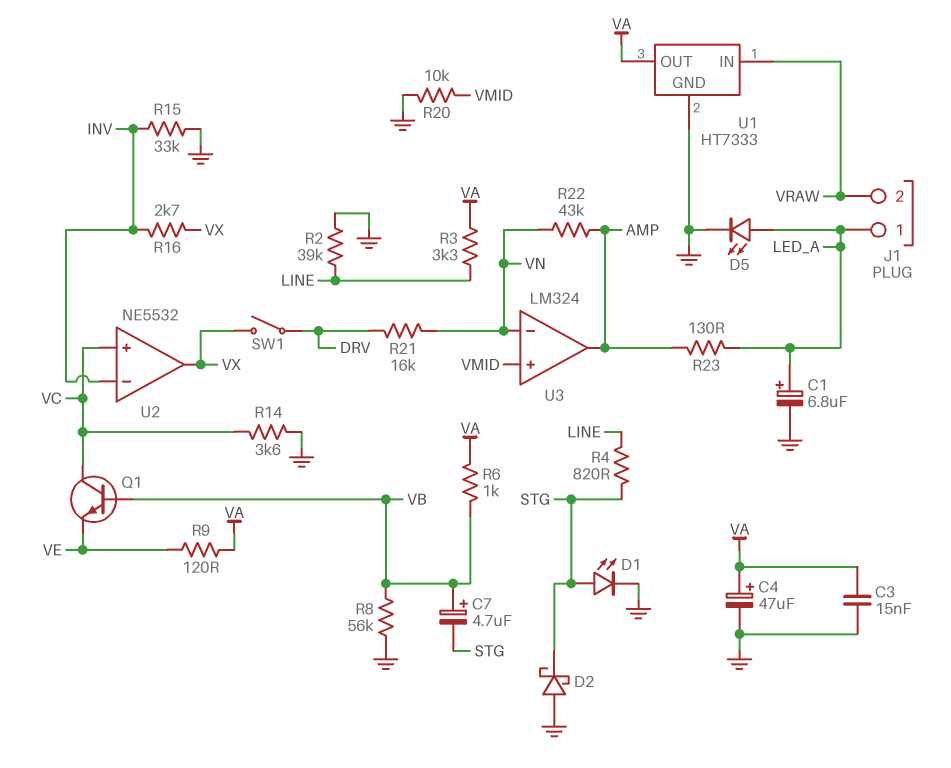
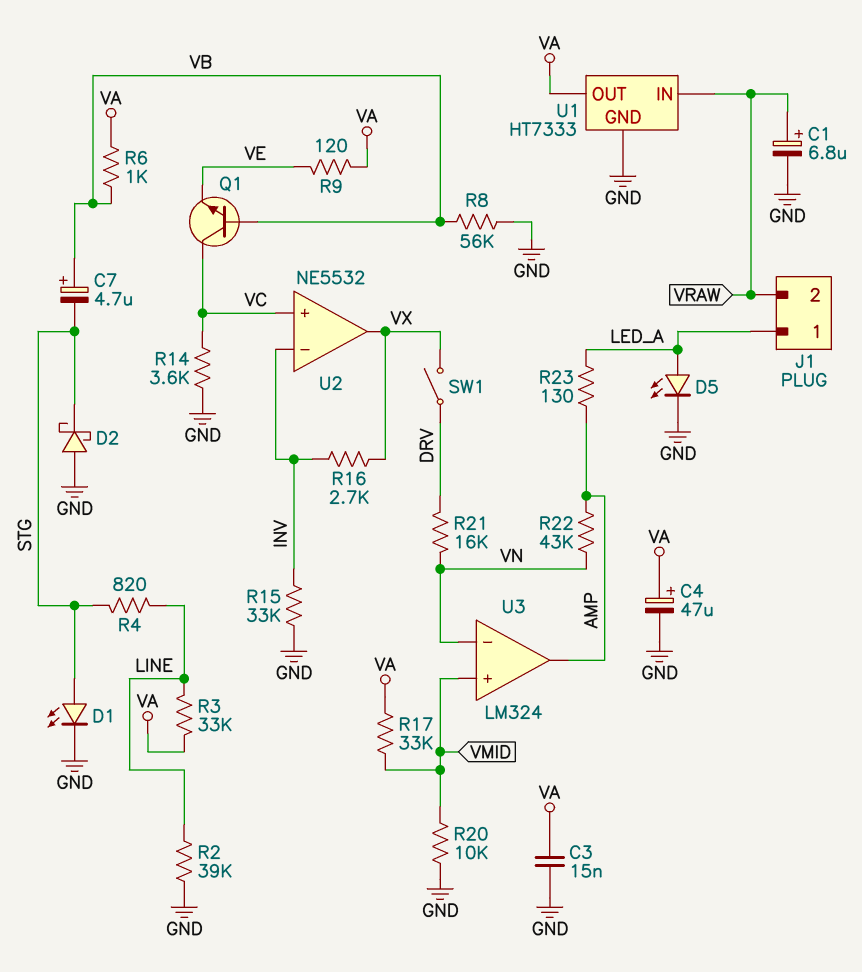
C1: 6.8uF (plus LED_A, minus GND) -> 6.8uF (plus VRAW, minus GND)
R3: 3.3k (LINE, VA) -> 33k (LINE, VA)
R17: none -> 33k (VA, VMID)

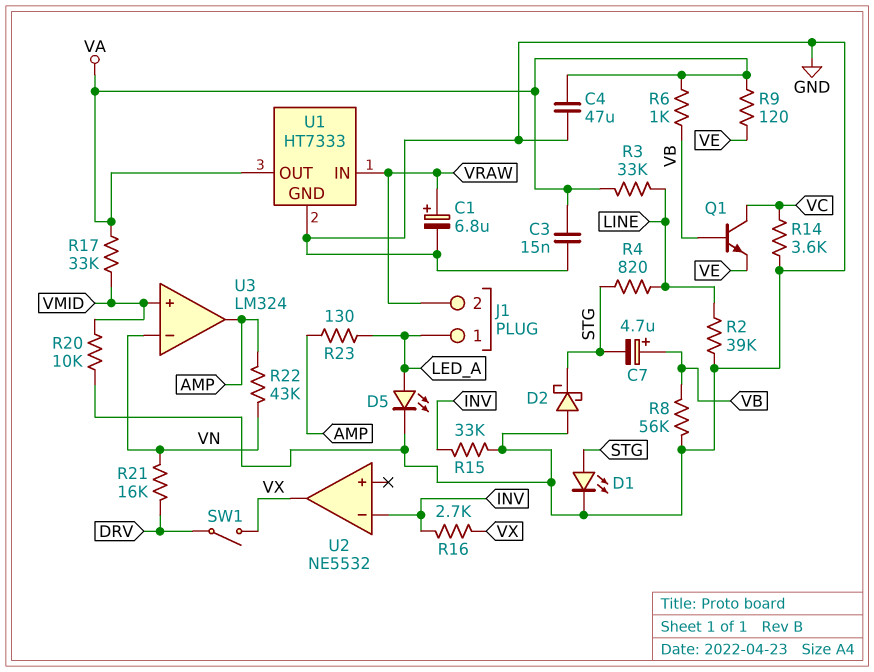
C4: 47uF (plus VA, minus GND) -> 47uF (GND, VA)
U2 pin in+: VC -> none

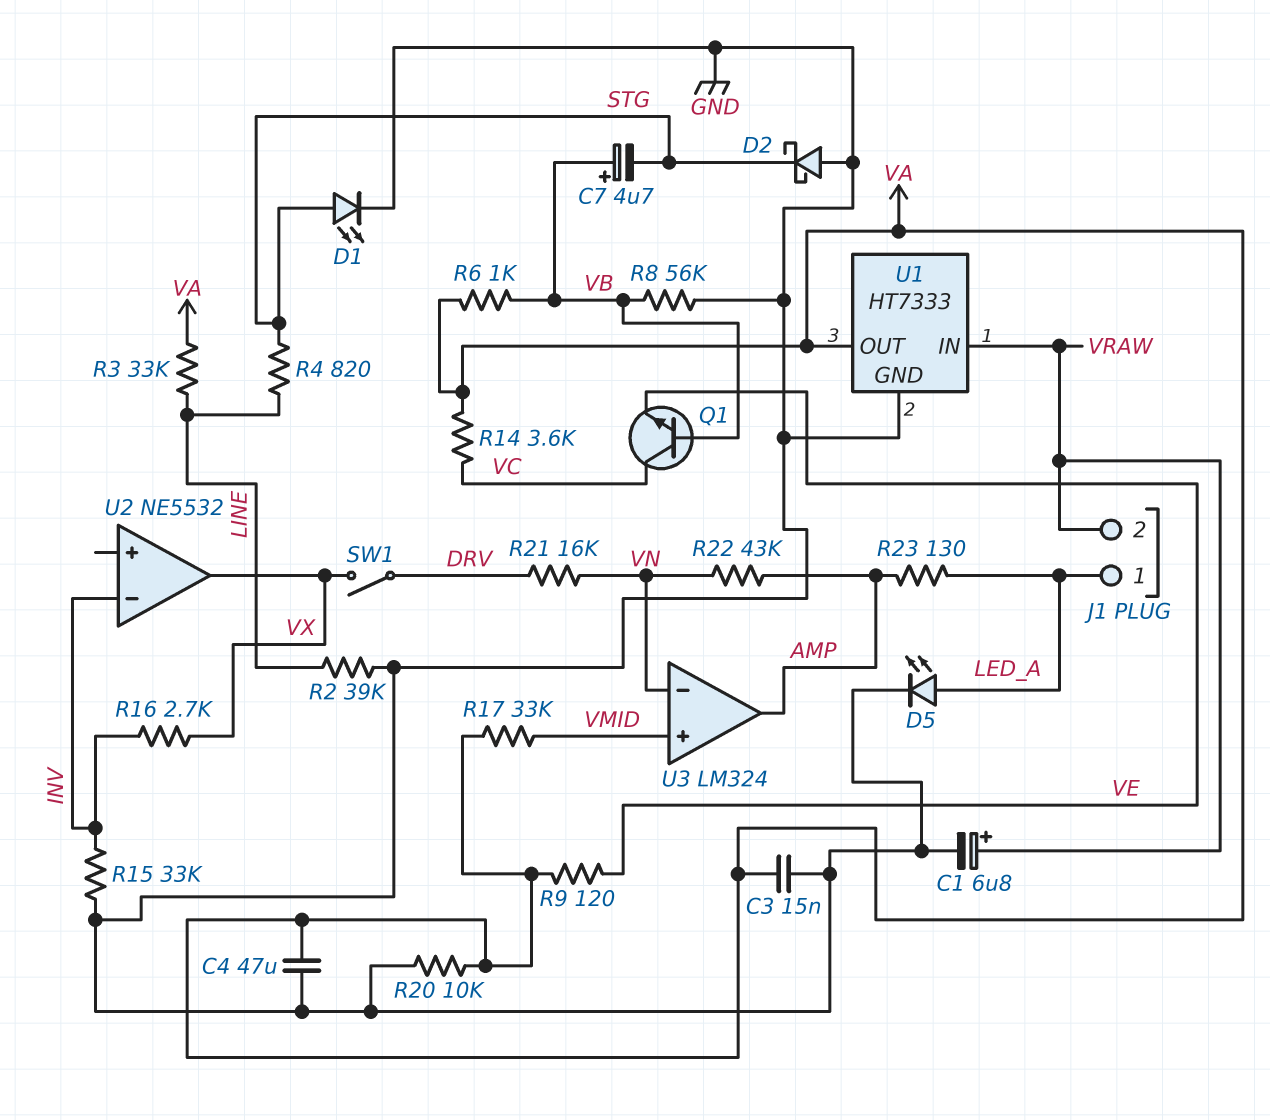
R14: 3.6k (GND, VC) -> 3.6k (VA, VC)
R20: 10k (GND, VMID) -> 10k (GND, VA)

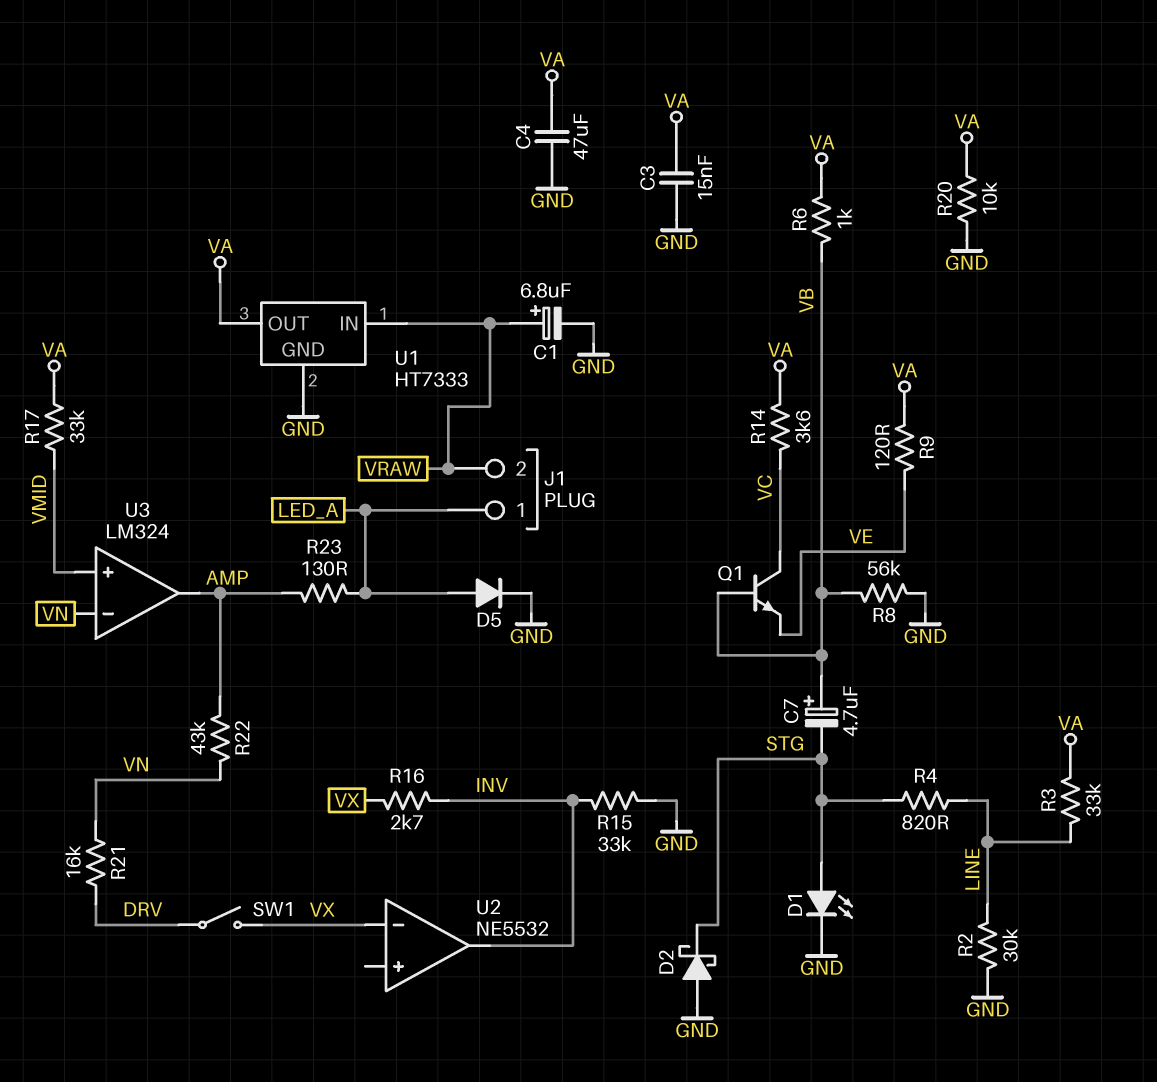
D5: LED (A LED_A, K GND) -> diode (A LED_A, K GND)
R2: 39k (GND, LINE) -> 30k (GND, LINE)
U2 pin in-: INV -> VX
U2 pin out: VX -> INV

